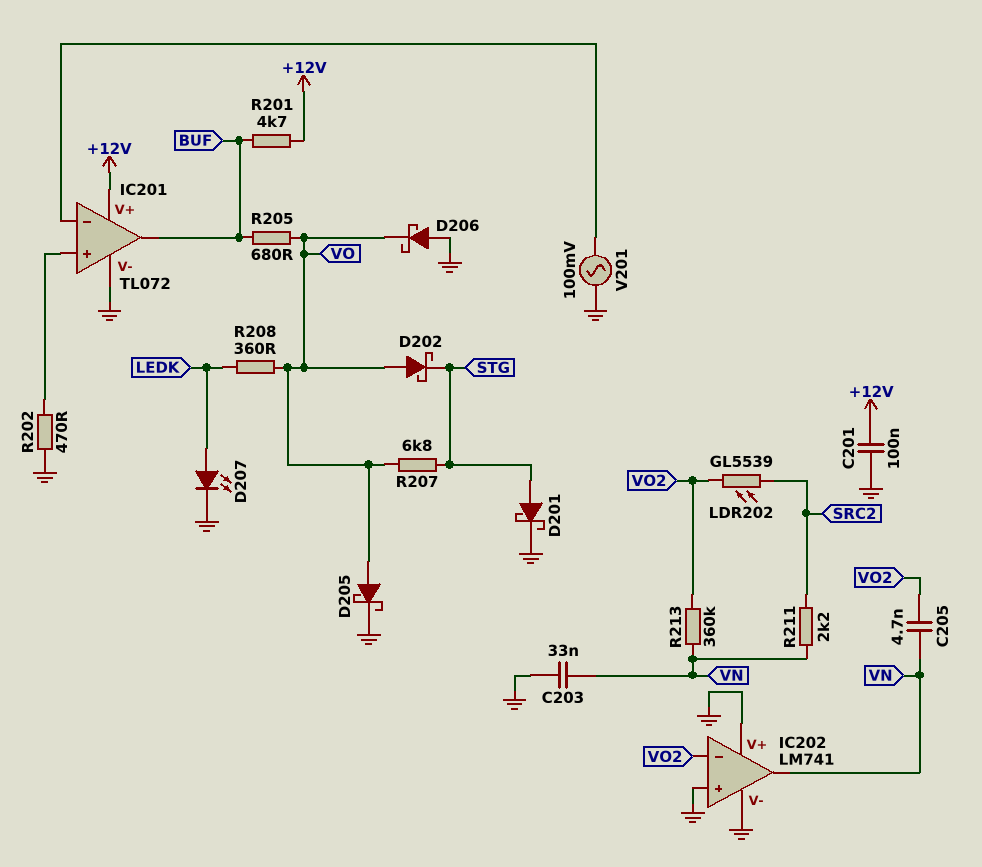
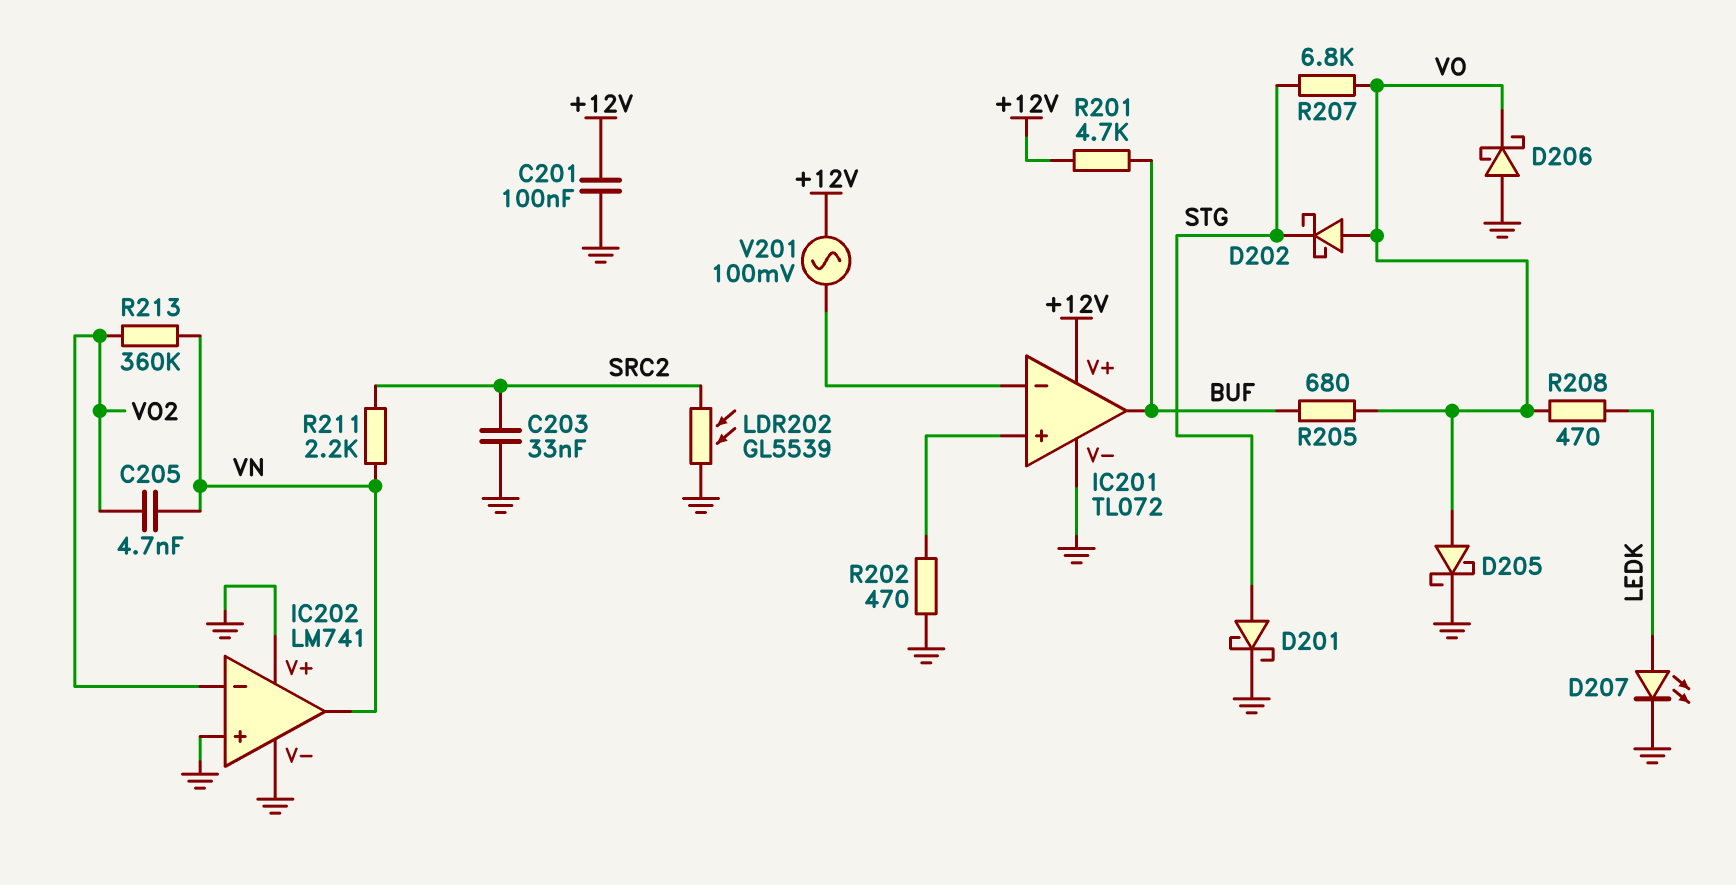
C203: 33nF (GND, VN) -> 33nF (GND, SRC2)
LDR202: GL5539 (SRC2, VO2) -> GL5539 (GND, SRC2)
R208: 360 (LEDK, VO) -> 470 (LEDK, VO)
V201: AC 100mV (GND, IC201/in-) -> AC 100mV (+12V, IC201/in-)

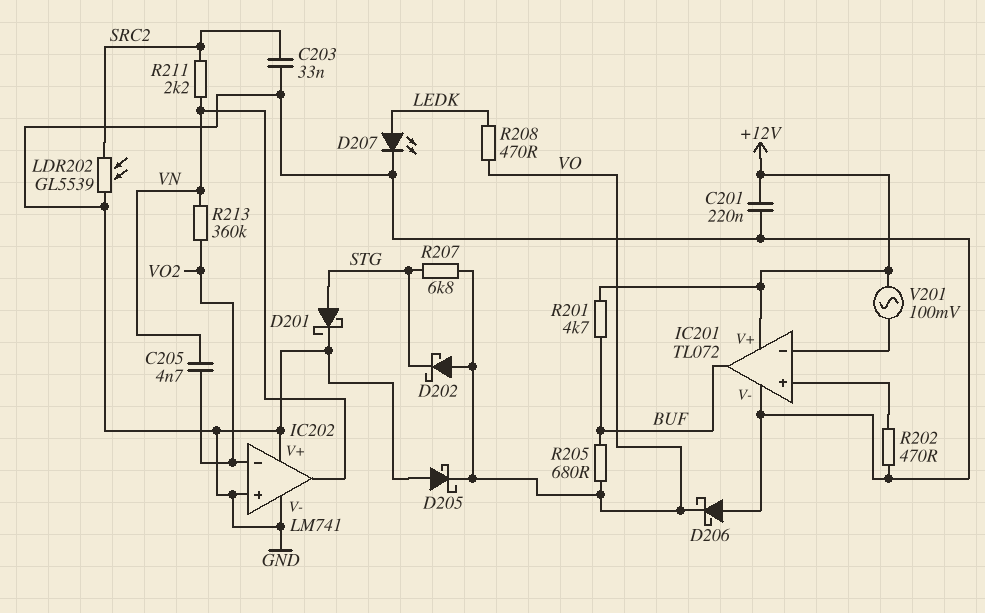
C201: 100nF (+12V, GND) -> 220nF (+12V, GND)
D205: schottky (A VO, K GND) -> schottky (A GND, K VO)

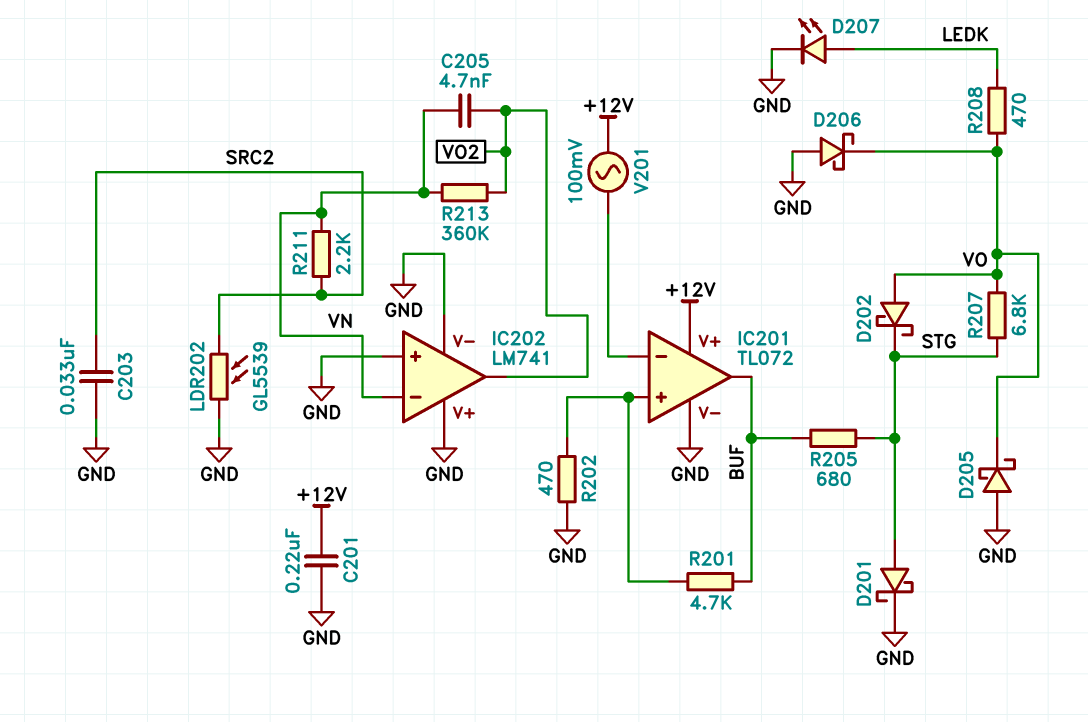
IC202 pin in-: VO2 -> VN
IC202 pin out: VN -> VO2
R201: 4.7k (+12V, BUF) -> 4.7k (BUF, IC201/in+)
R205: 680 (BUF, VO) -> 680 (BUF, STG)

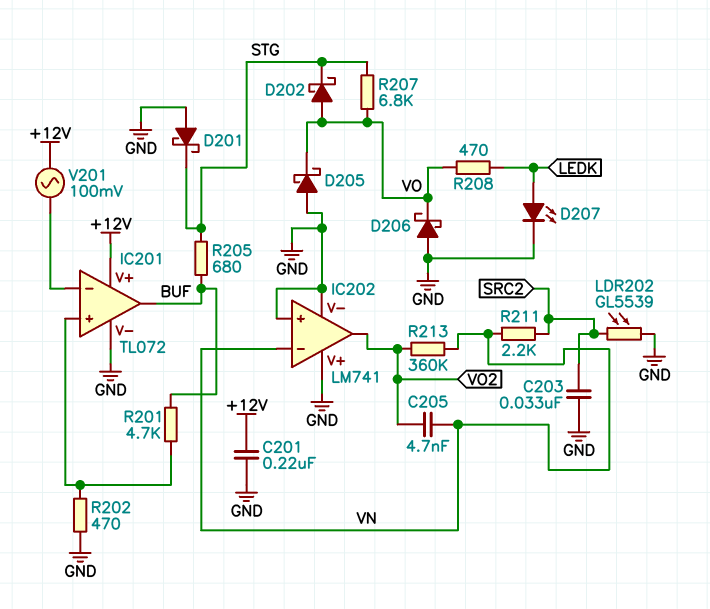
D201: schottky (A STG, K GND) -> schottky (A GND, K STG)

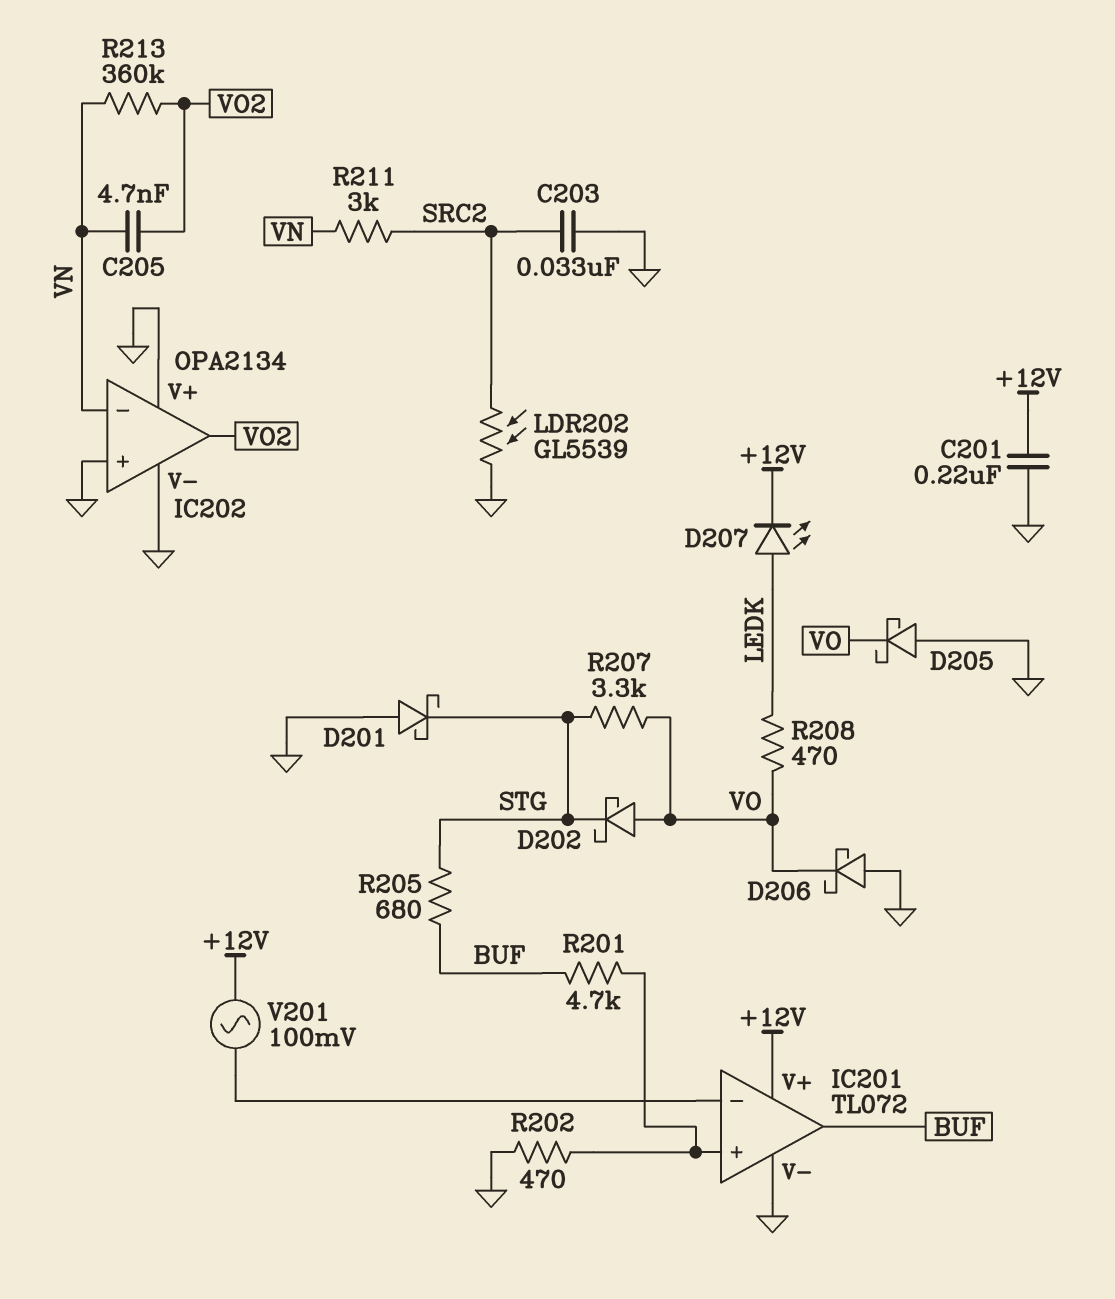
D207: LED (A LEDK, K GND) -> LED (A LEDK, K +12V)
IC202: LM741 -> OPA2134
R207: 6.8k (STG, VO) -> 3.3k (STG, VO)
R211: 2.2k (SRC2, VN) -> 3k (SRC2, VN)

